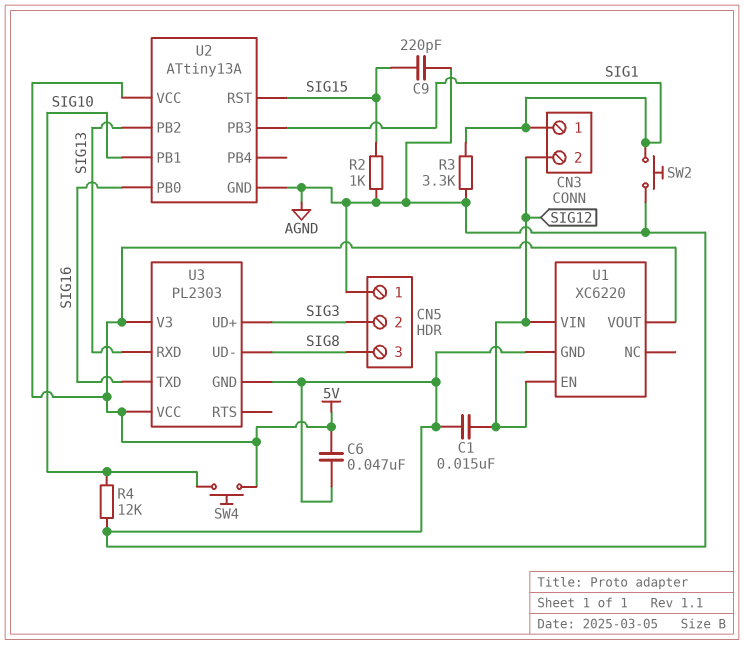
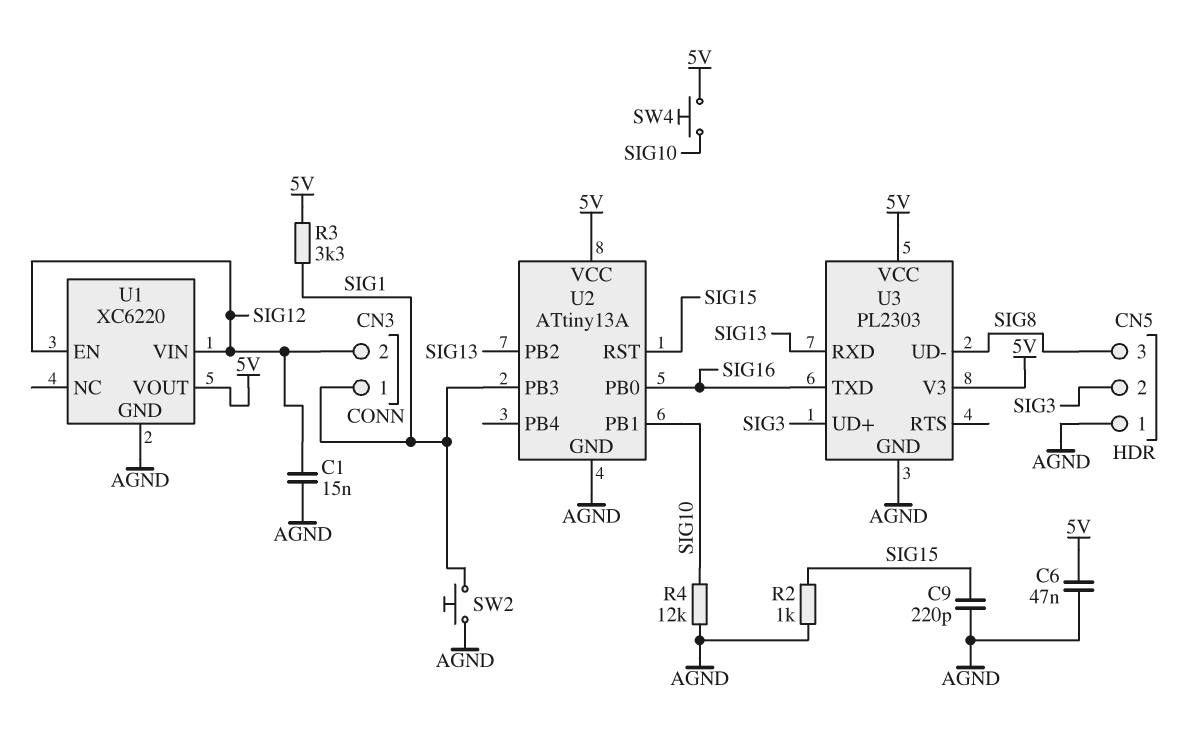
R3: 3.3k (AGND, SIG1) -> 3.3k (5V, SIG1)

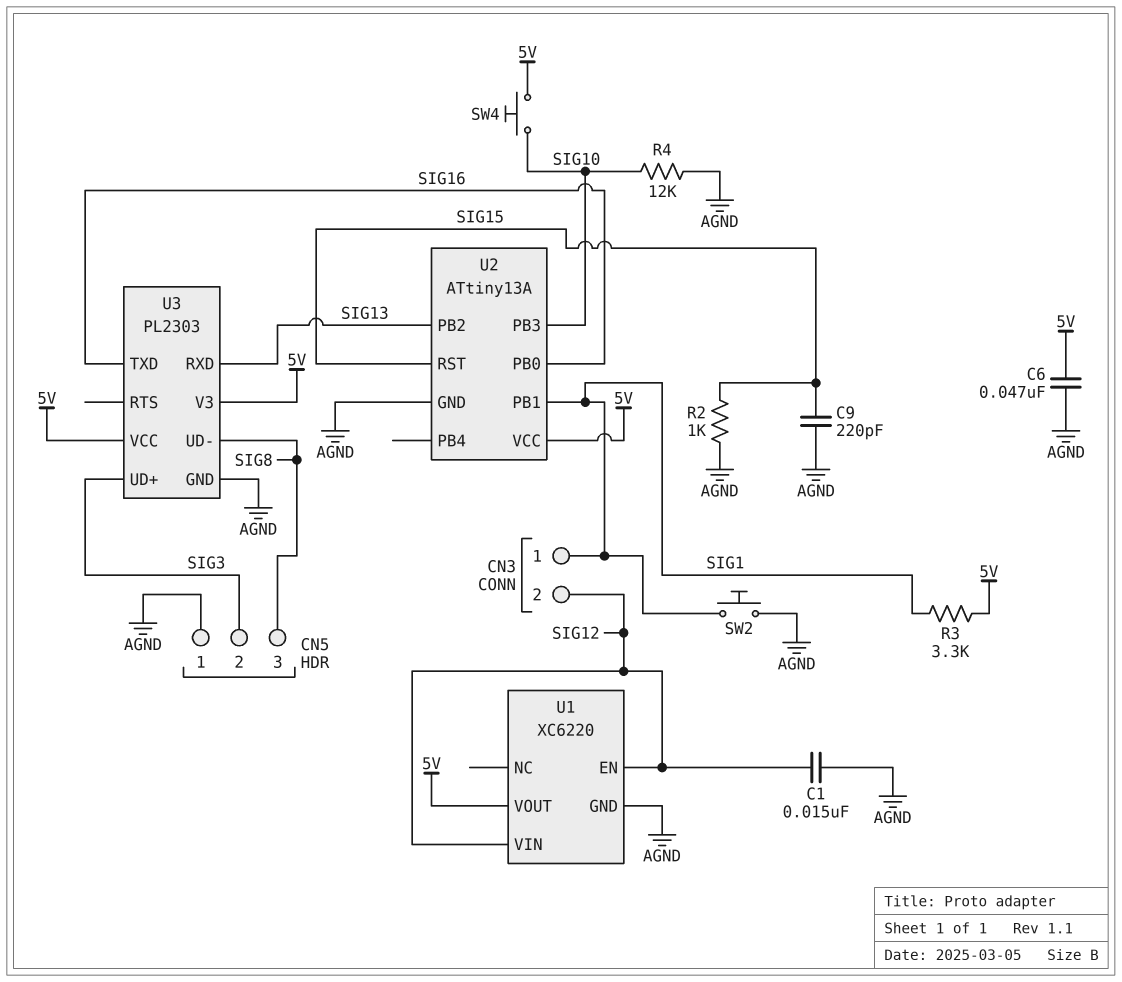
U2 pin PB1: SIG10 -> SIG1
U2 pin PB3: SIG1 -> SIG10

